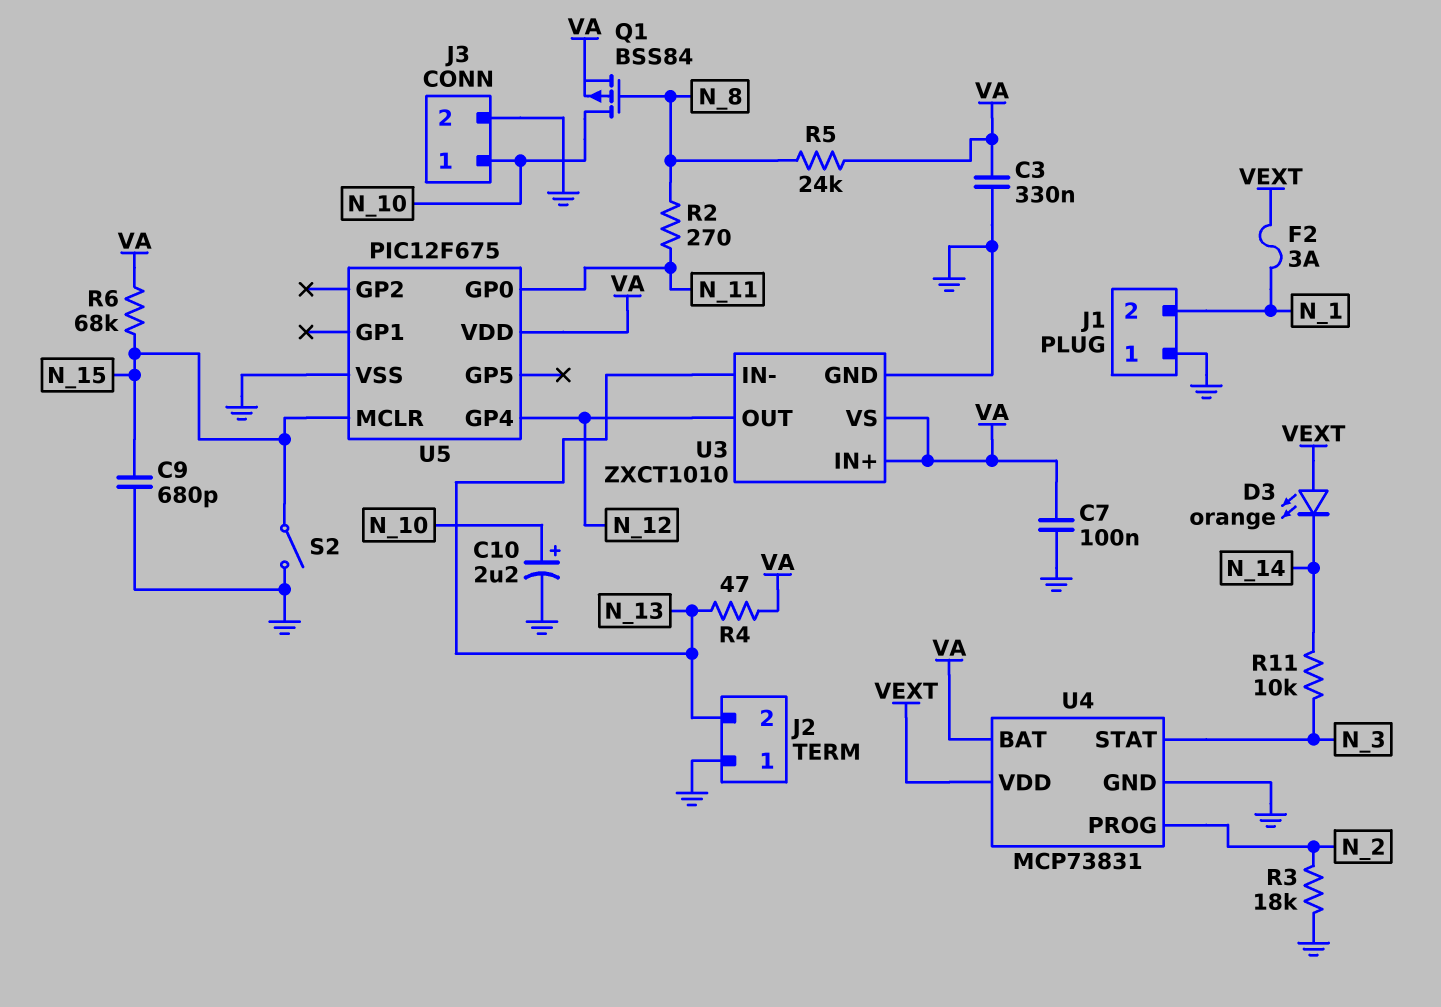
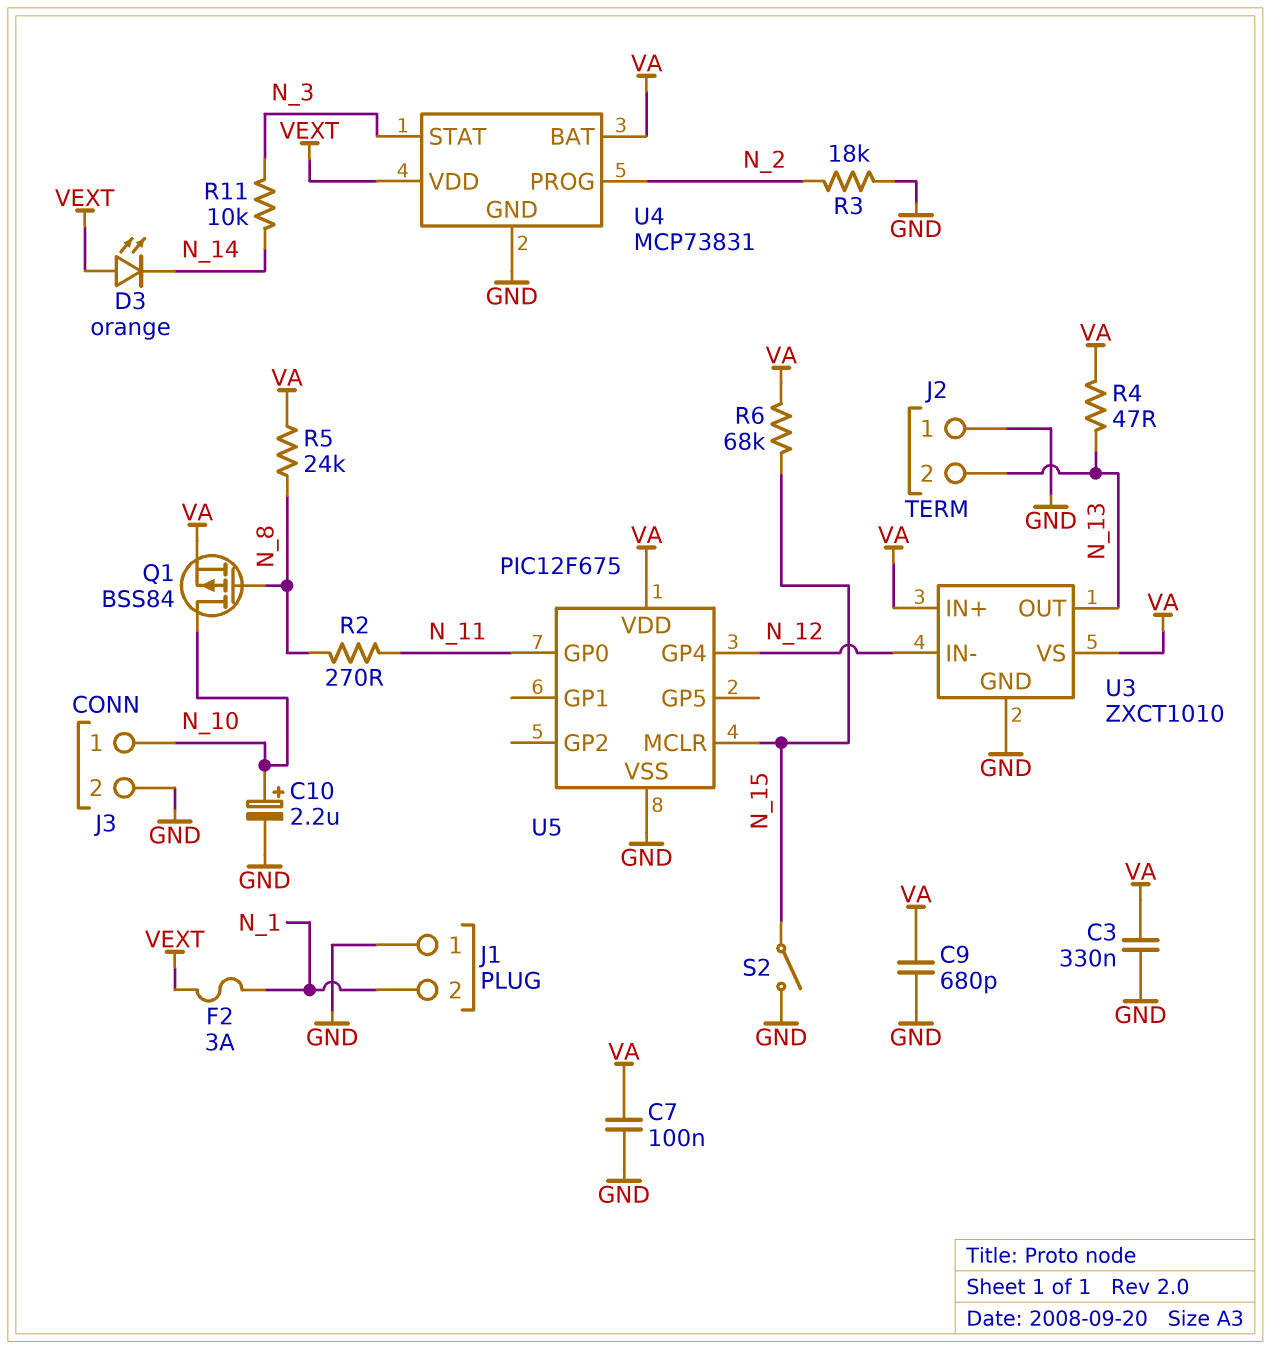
C9: 680pF (GND, N_15) -> 680pF (GND, VA)
U3 pin IN-: N_13 -> N_12
U3 pin OUT: N_12 -> N_13

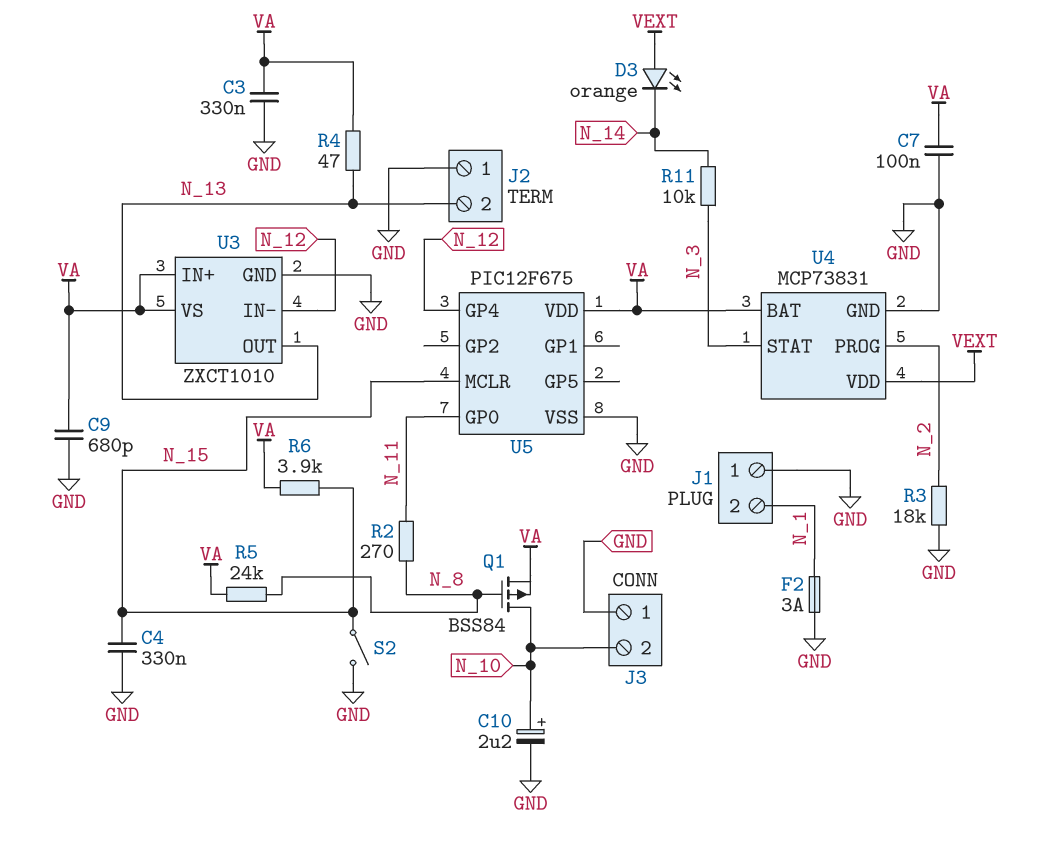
C4: none -> 330nF (GND, N_15)
F2: 3A (N_1, VEXT) -> 3A (GND, N_1)
J3 pin 1: N_10 -> GND
J3 pin 2: GND -> N_10
R6: 68k (N_15, VA) -> 3.9k (N_15, VA)

